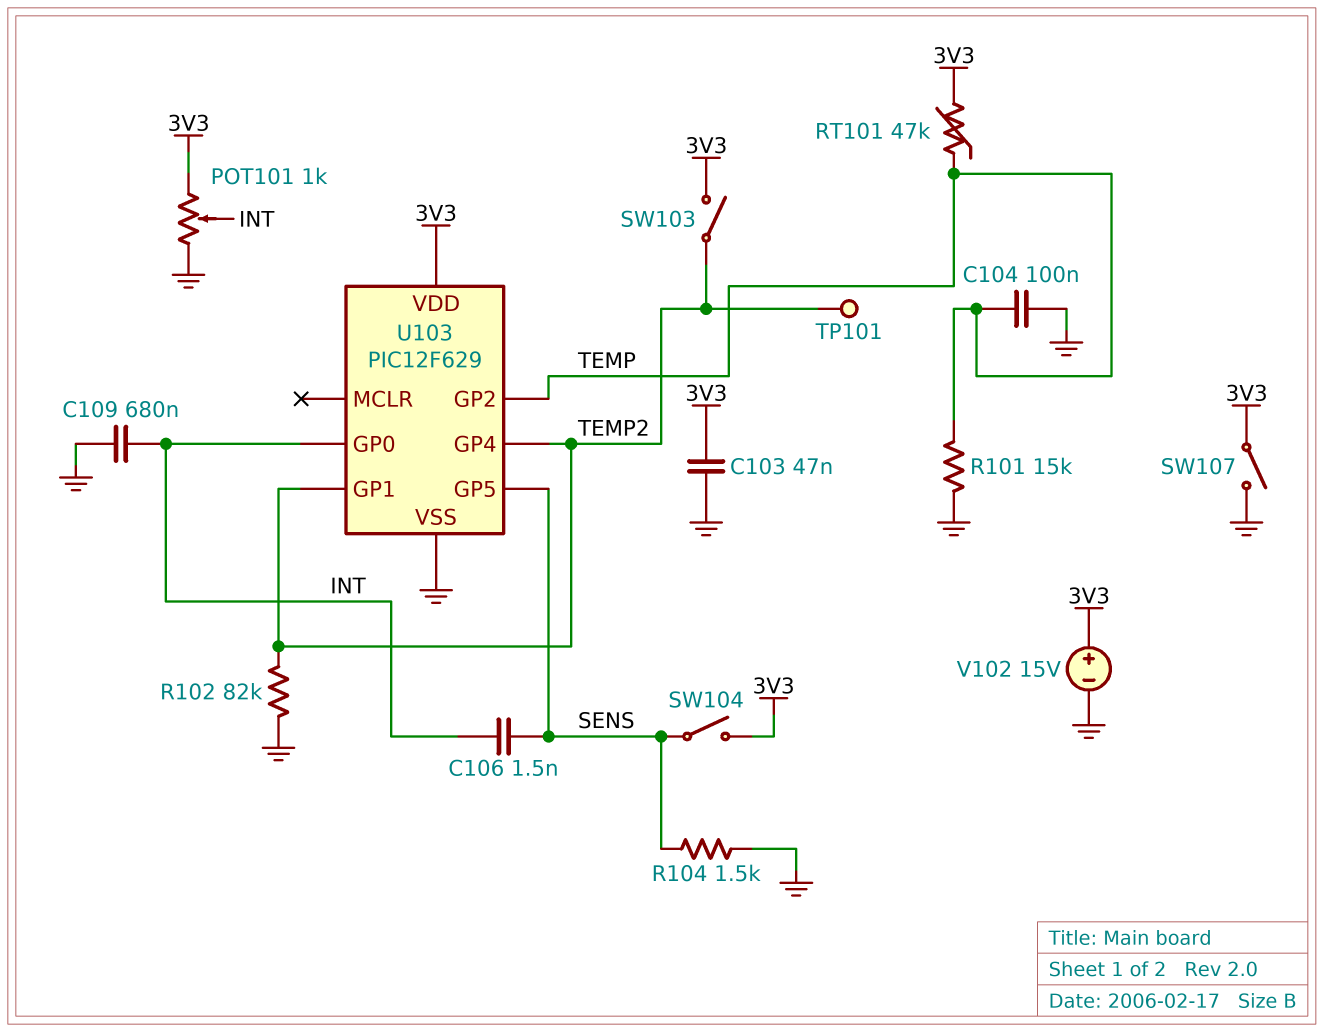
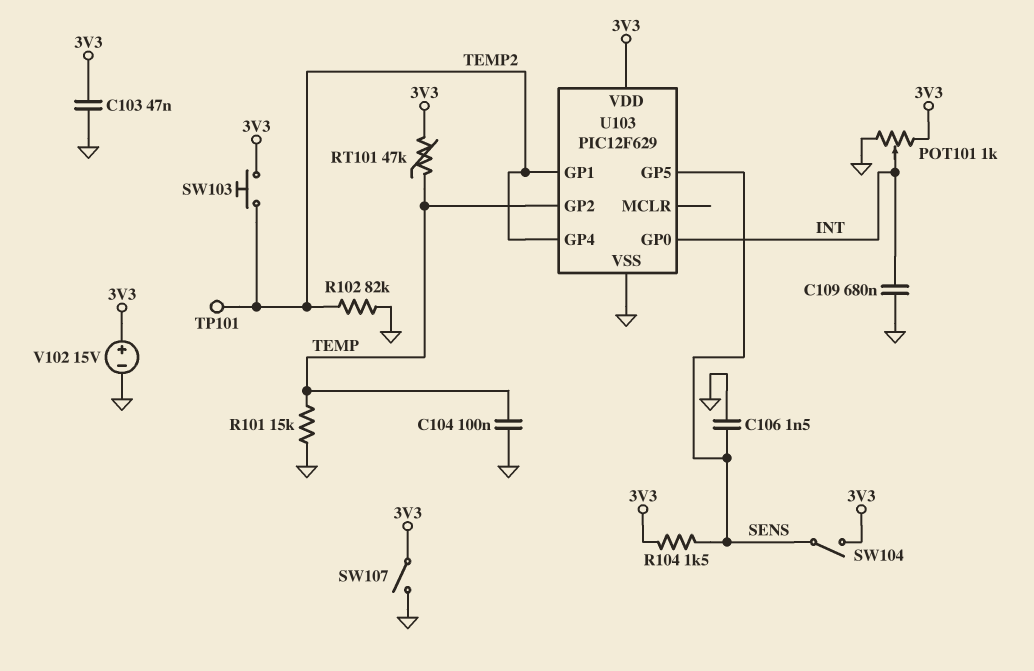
C106: 1.5nF (INT, SENS) -> 1.5nF (GND, SENS)
R104: 1.5k (GND, SENS) -> 1.5k (3V3, SENS)
SW103: switch (3V3, TEMP2) -> button (3V3, TEMP2)

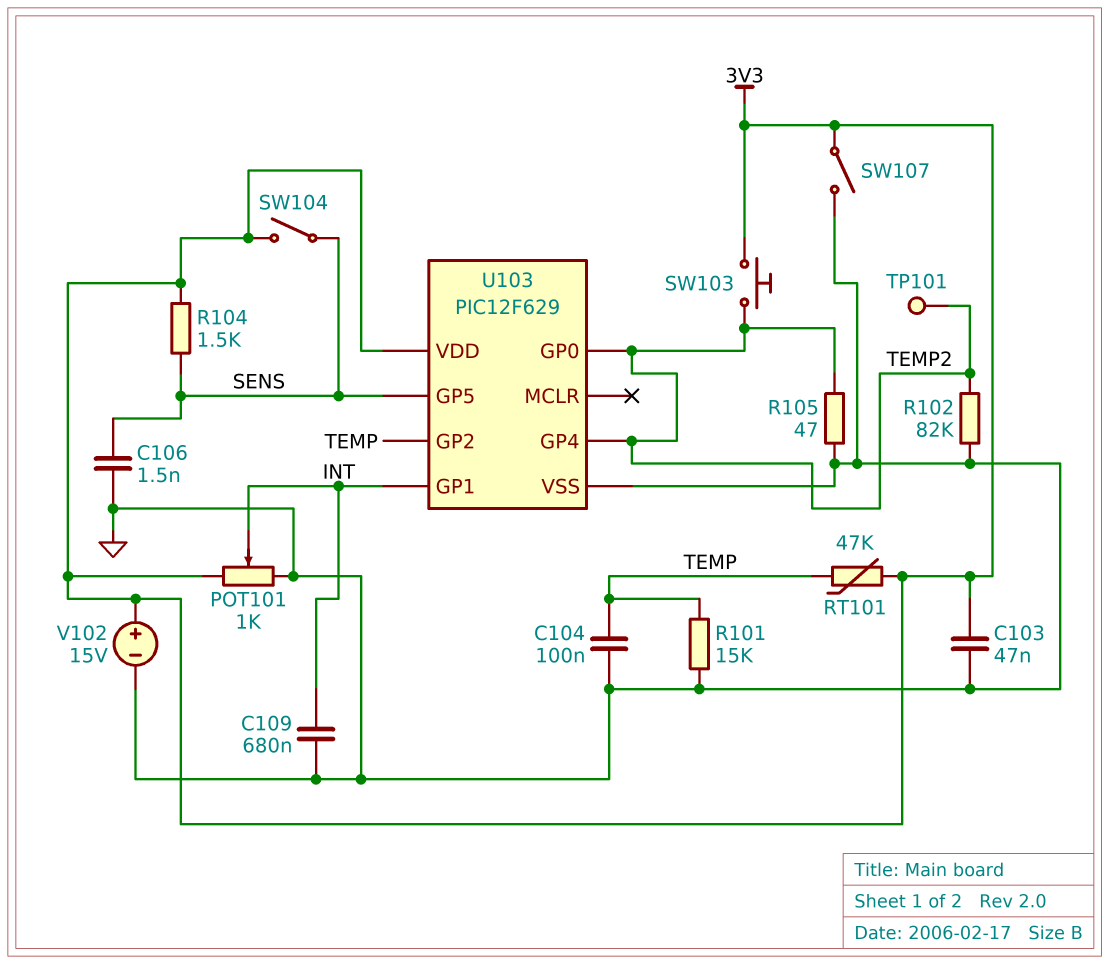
R105: none -> 47 (GND, TEMP2)
U103 pin GP0: INT -> TEMP2
U103 pin GP1: TEMP2 -> INT

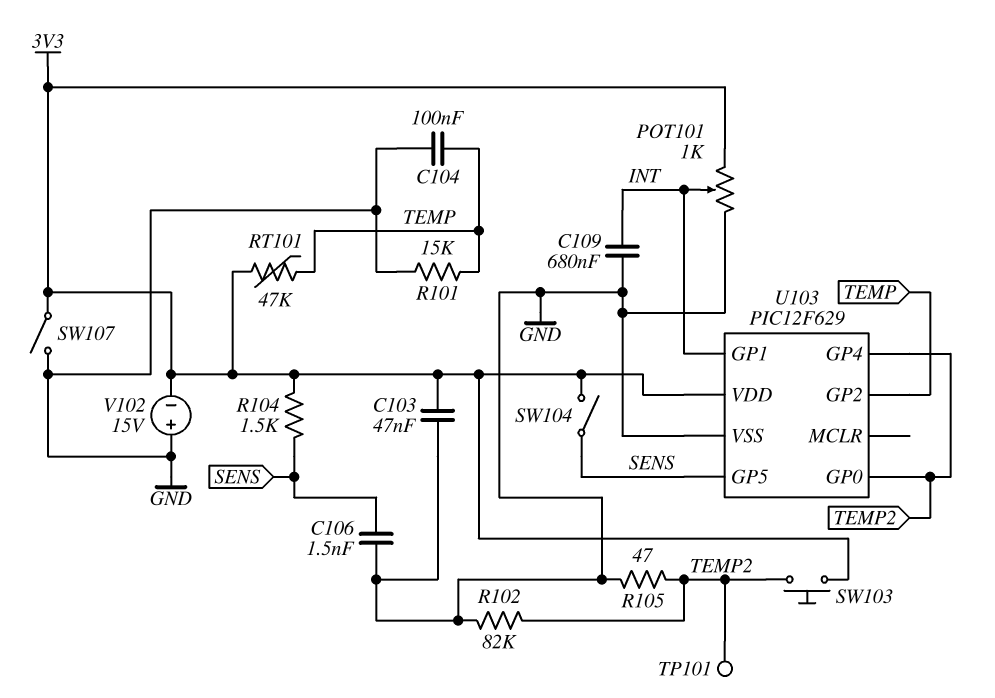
V102: 15V (plus 3V3, minus GND) -> 15V (plus GND, minus 3V3)

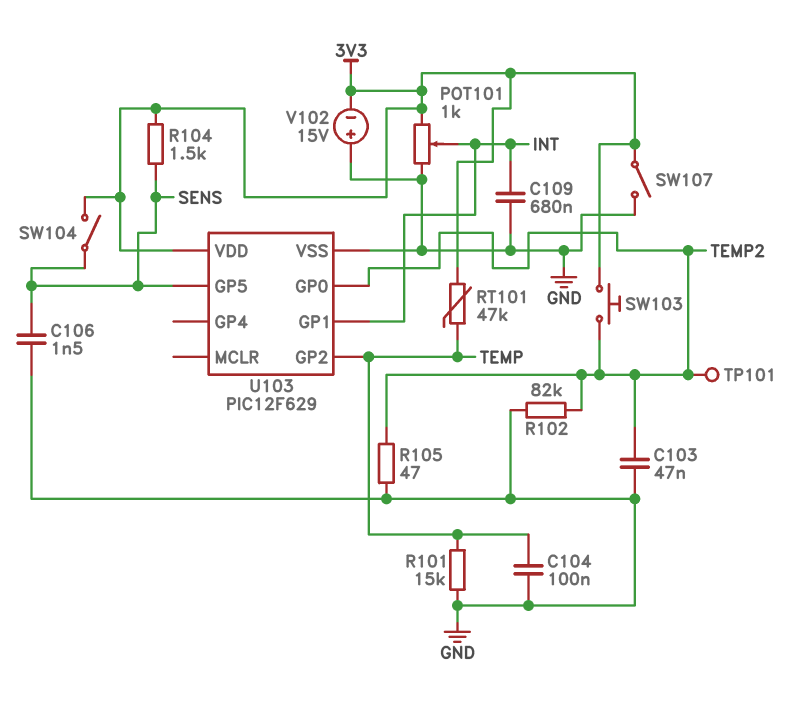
C103: 47nF (3V3, GND) -> 47nF (GND, TEMP2)
U103 pin GP4: TEMP2 -> none

